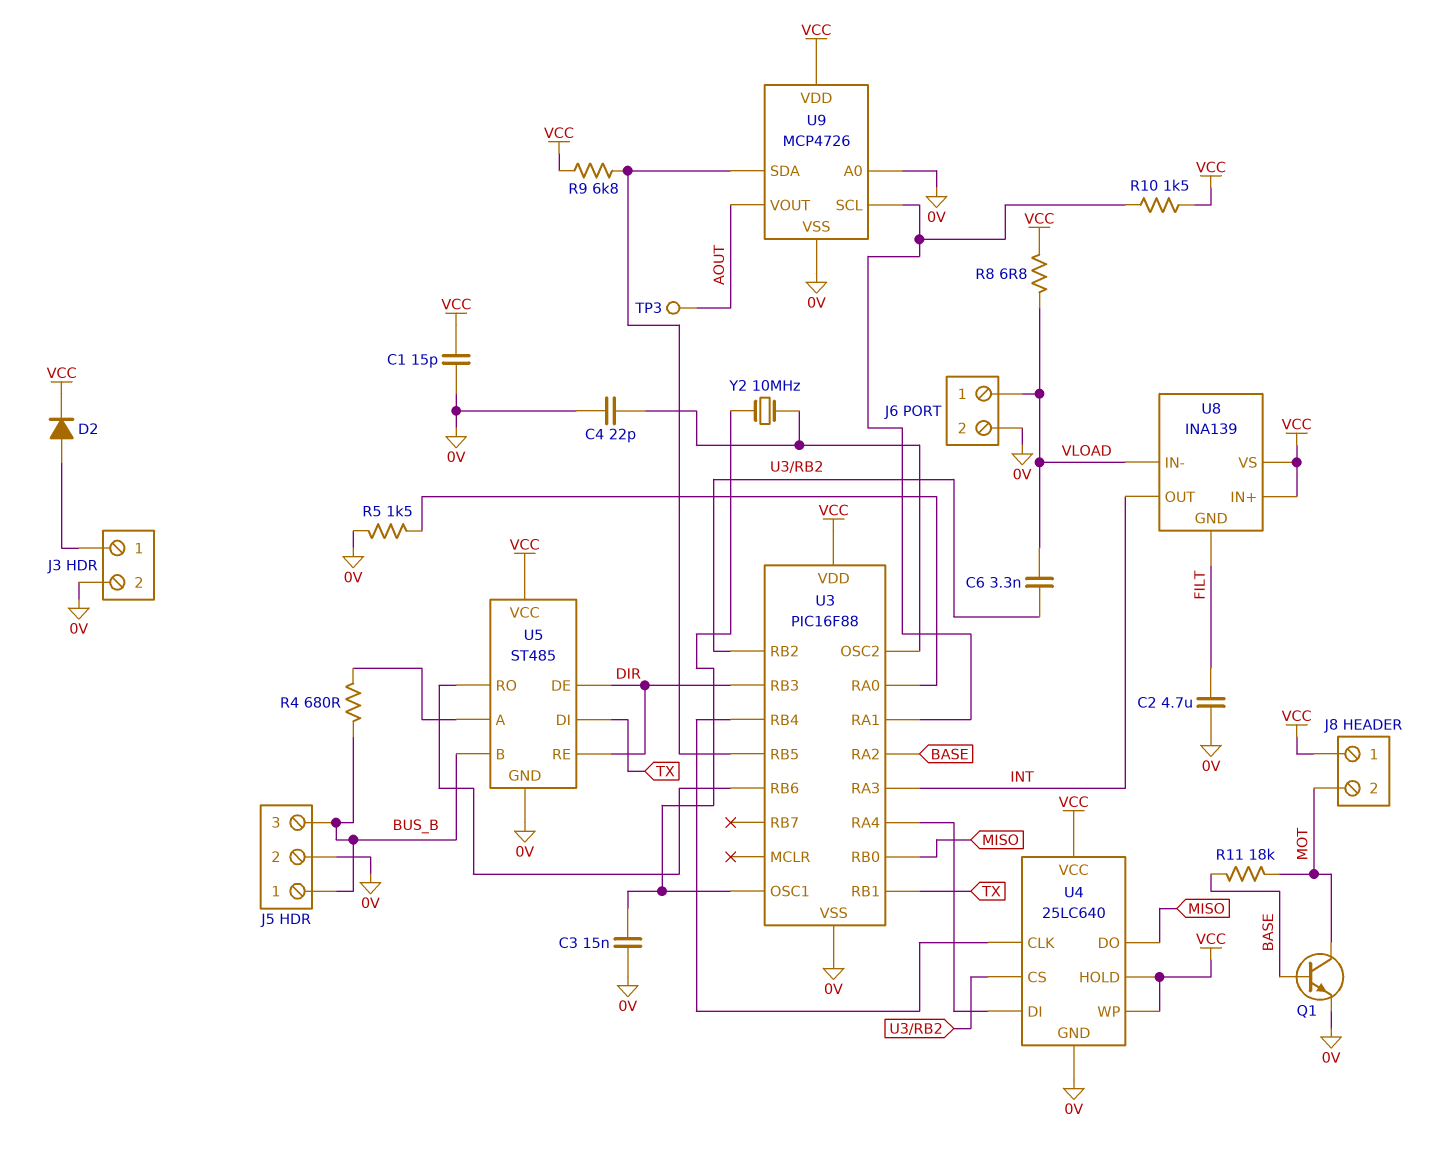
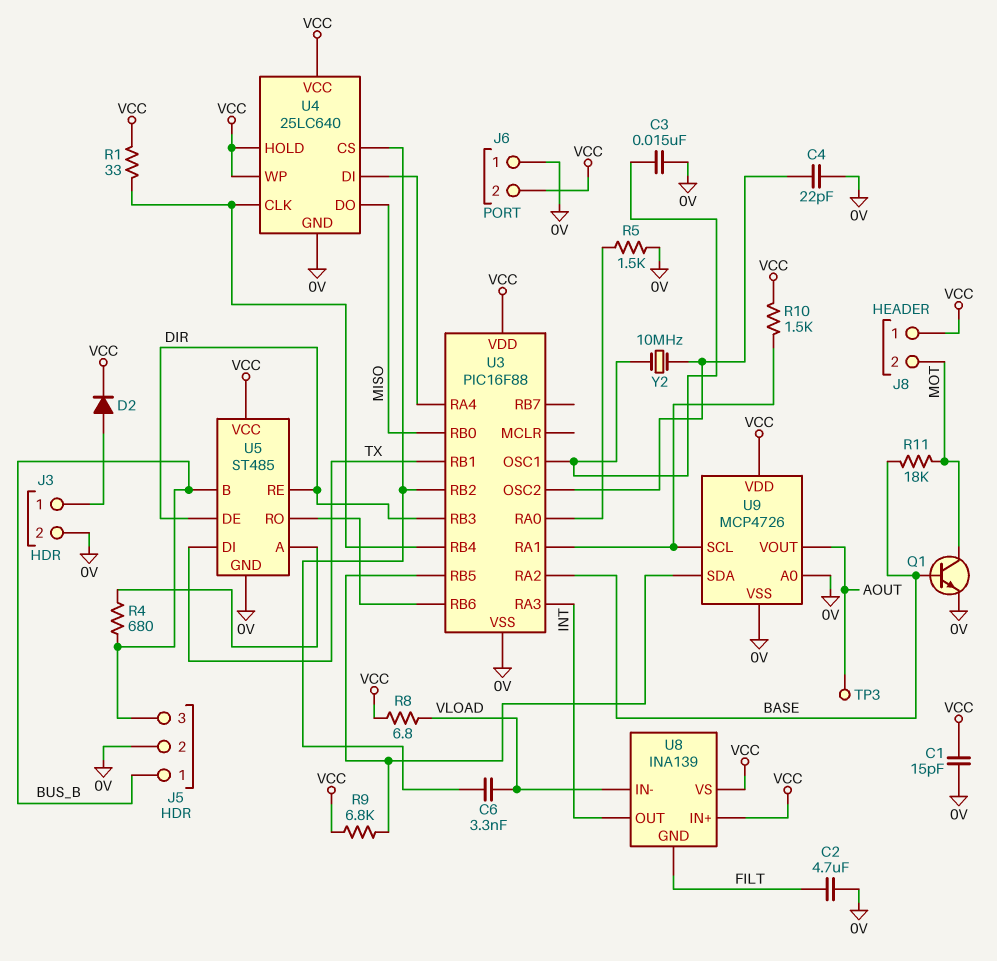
J6 pin 1: VLOAD -> 0V
J6 pin 2: 0V -> VCC
R1: none -> 33 (U3/RB4, VCC)

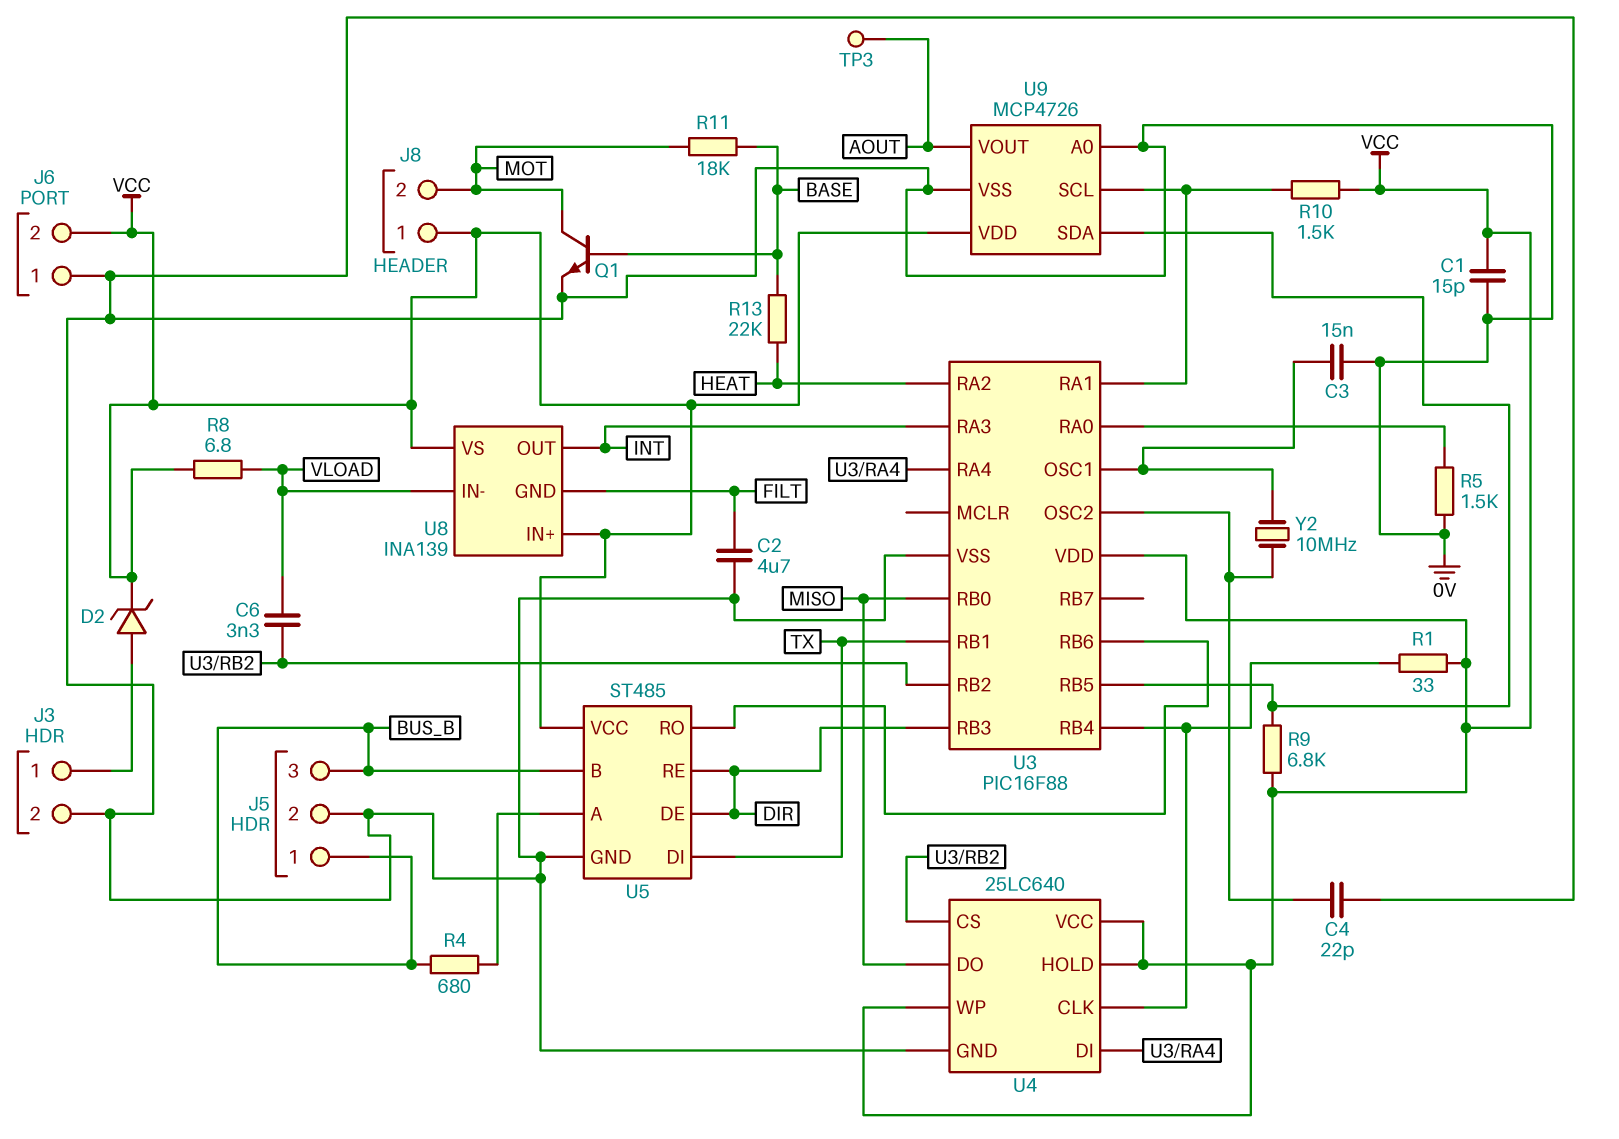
D2: diode (A J3/1, K VCC) -> zener (A J3/1, K VCC)
R13: none -> 22k (BASE, HEAT)
U3 pin RA2: BASE -> HEAT

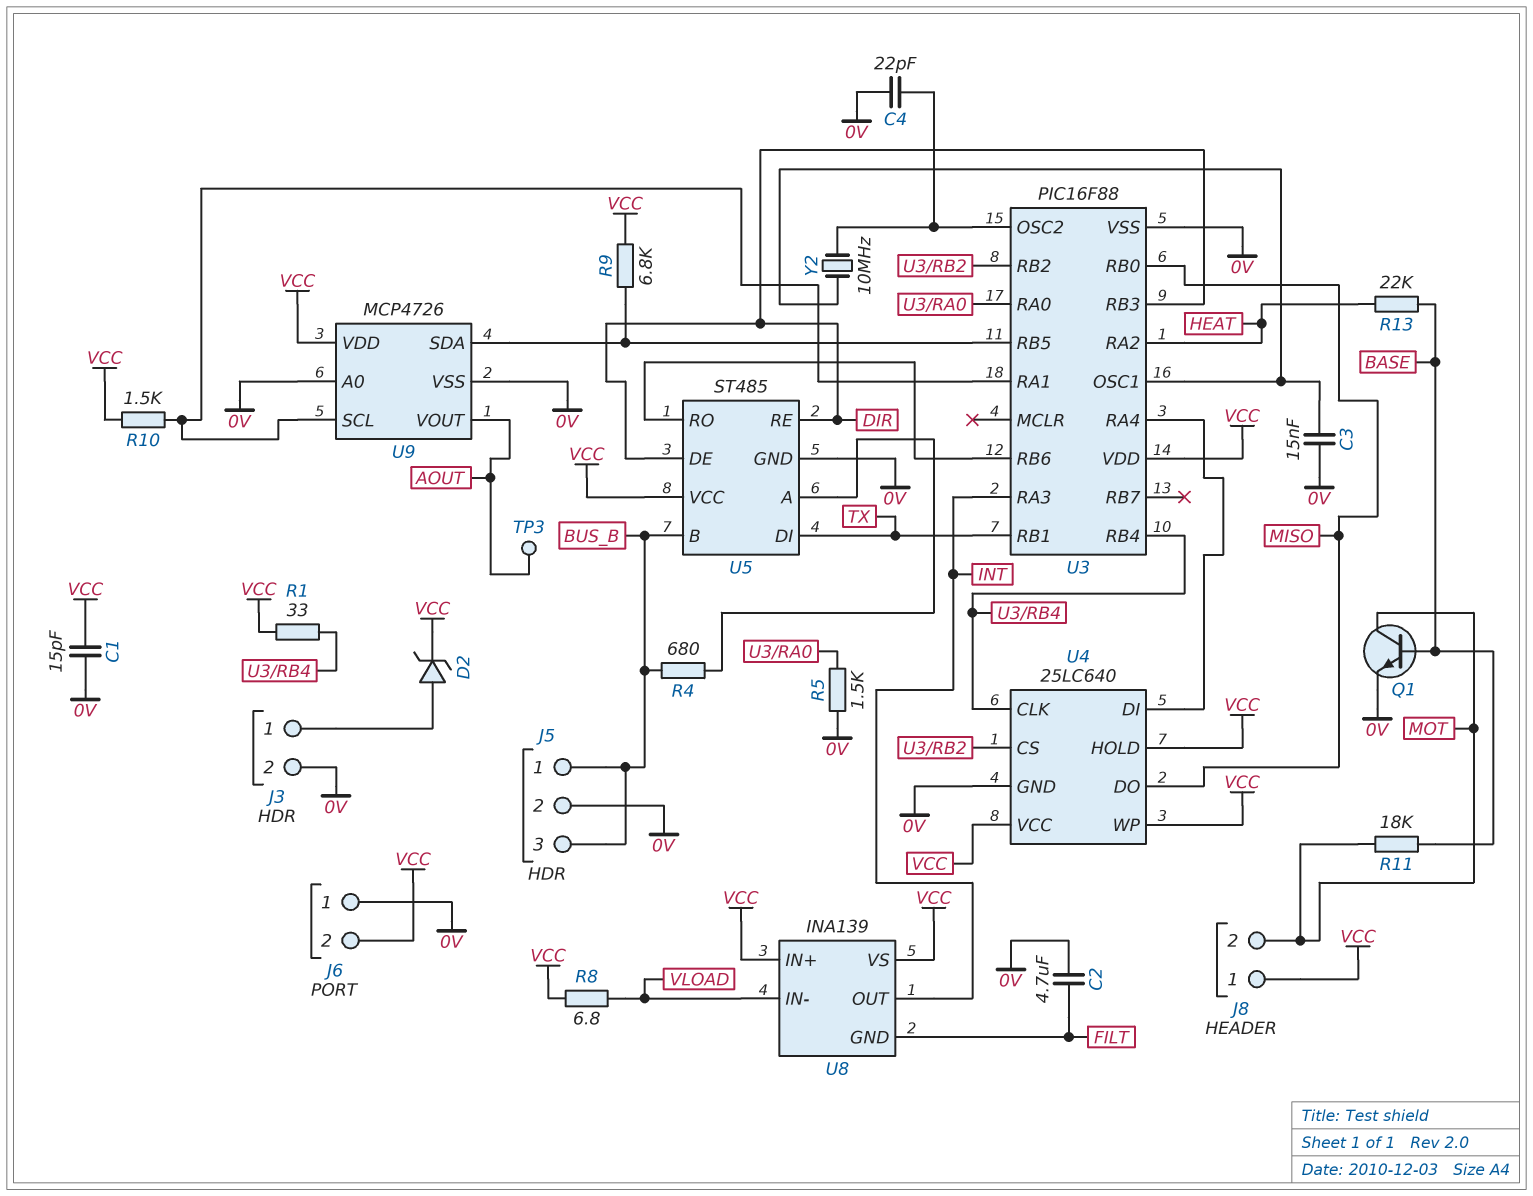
C6: 3.3nF (U3/RB2, VLOAD) -> none

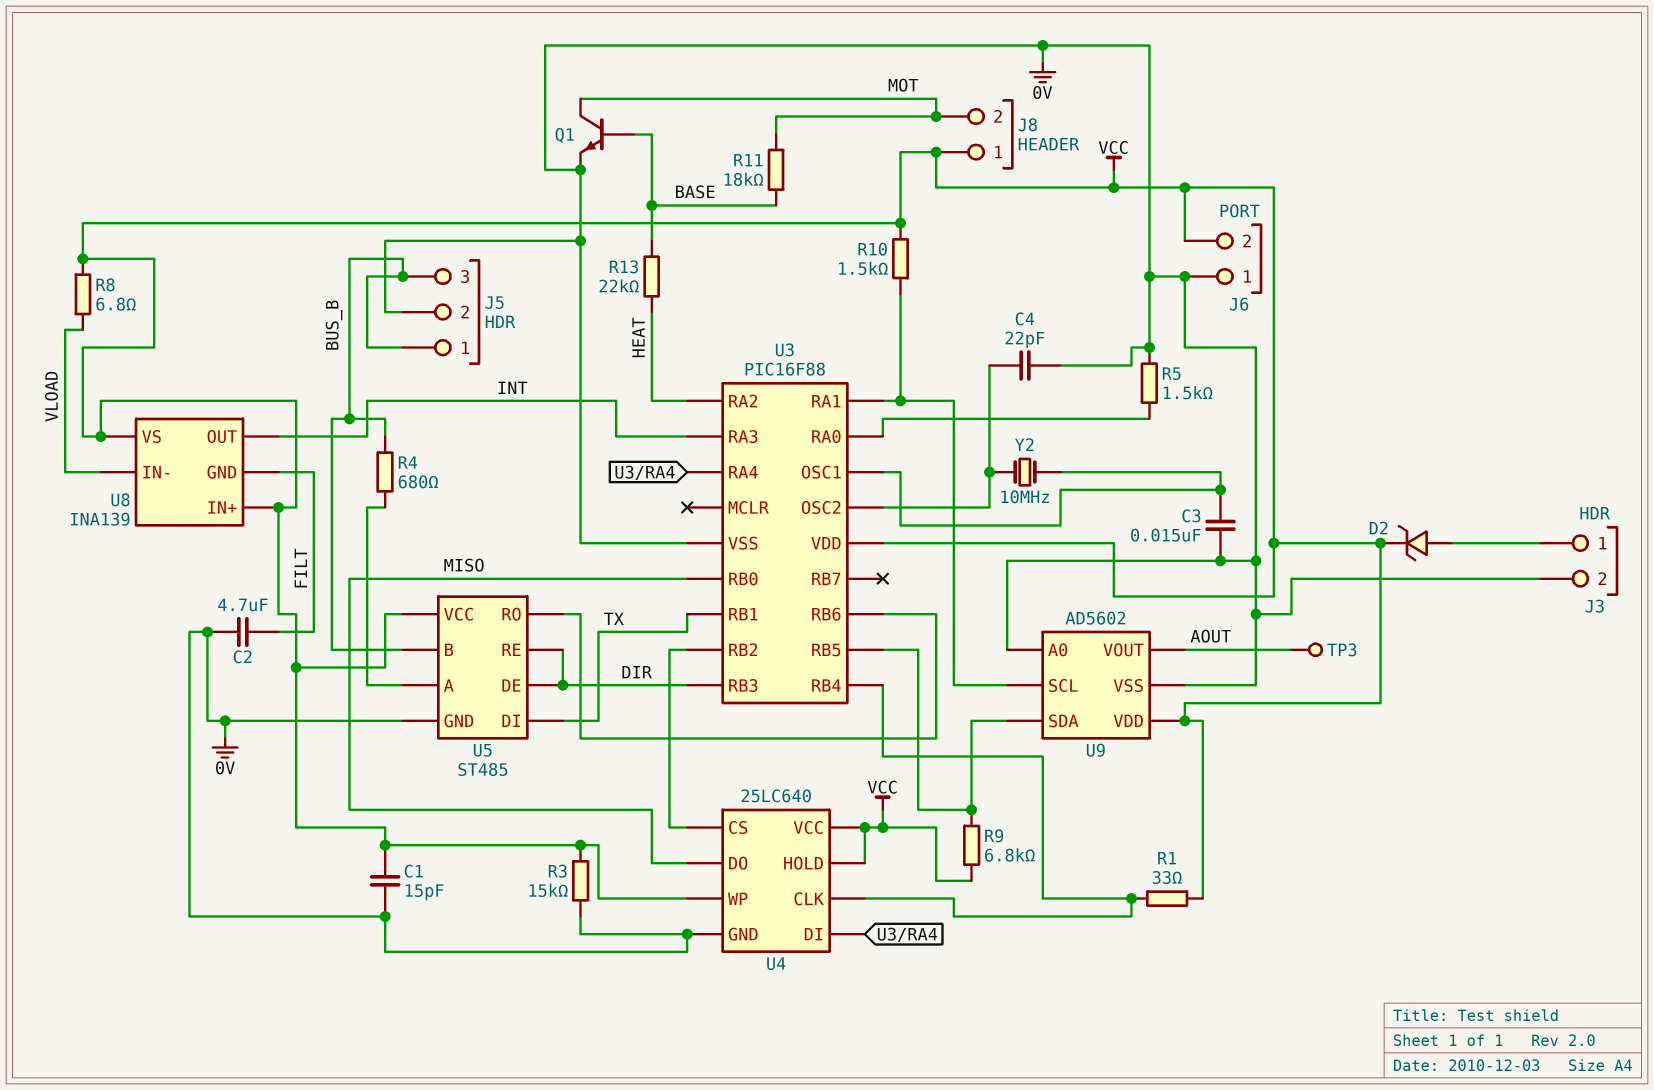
R3: none -> 15k (0V, VCC)
U9: MCP4726 -> AD5602

